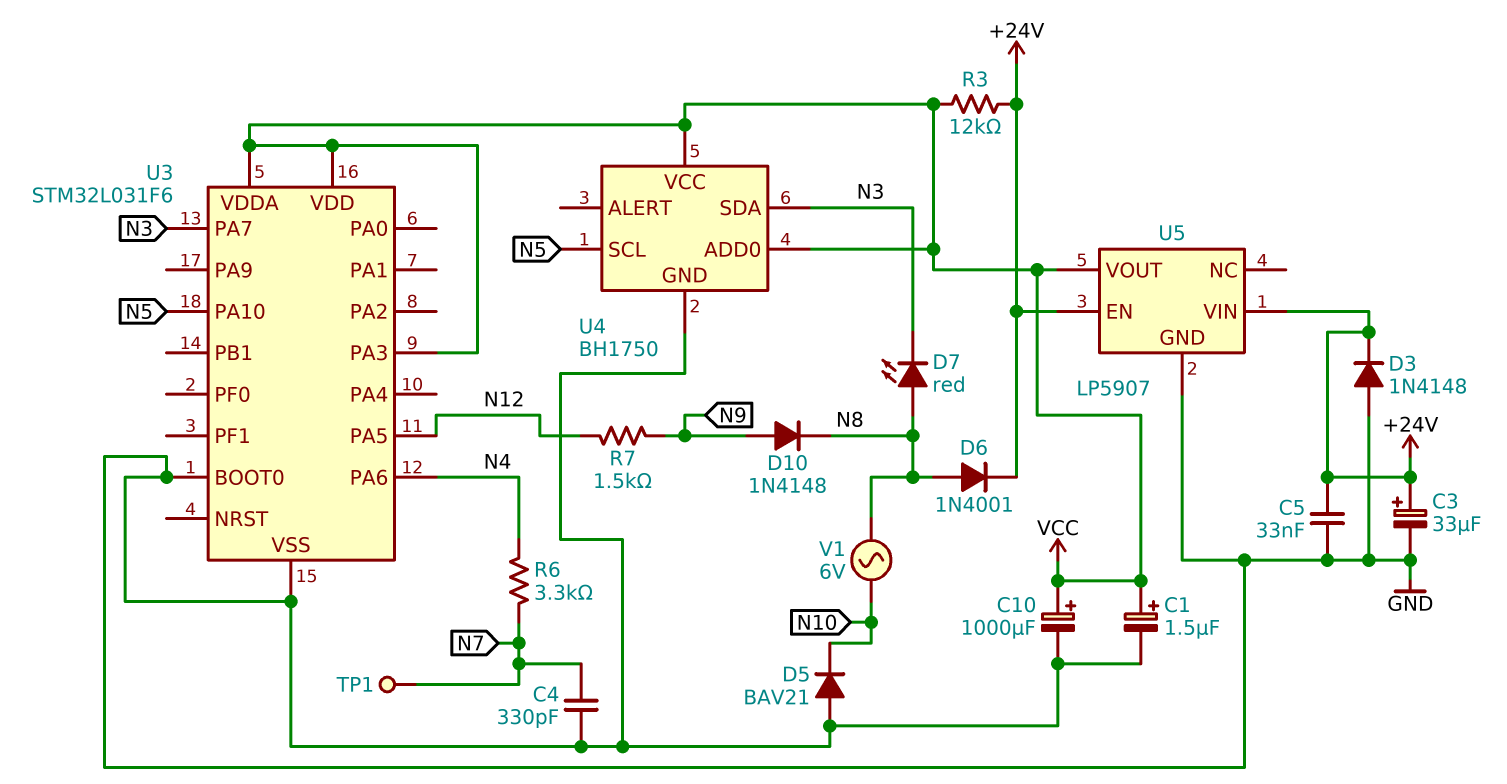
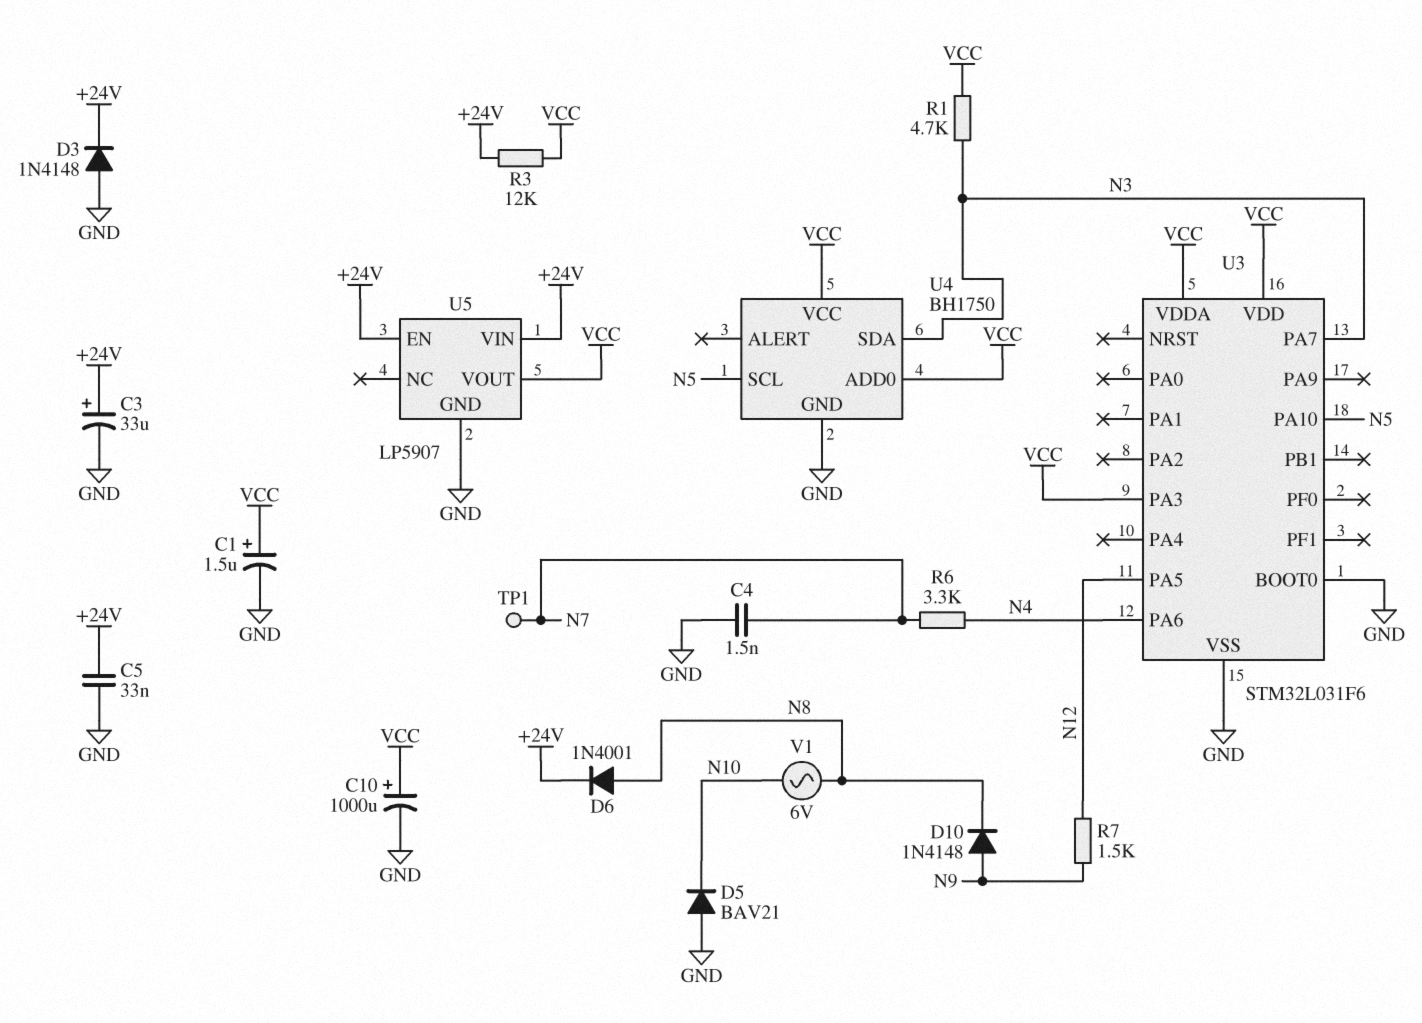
C4: 330pF (GND, N7) -> 1.5nF (GND, N7)
D7: LED red (A N8, K N3) -> none
R1: none -> 4.7k (N3, VCC)

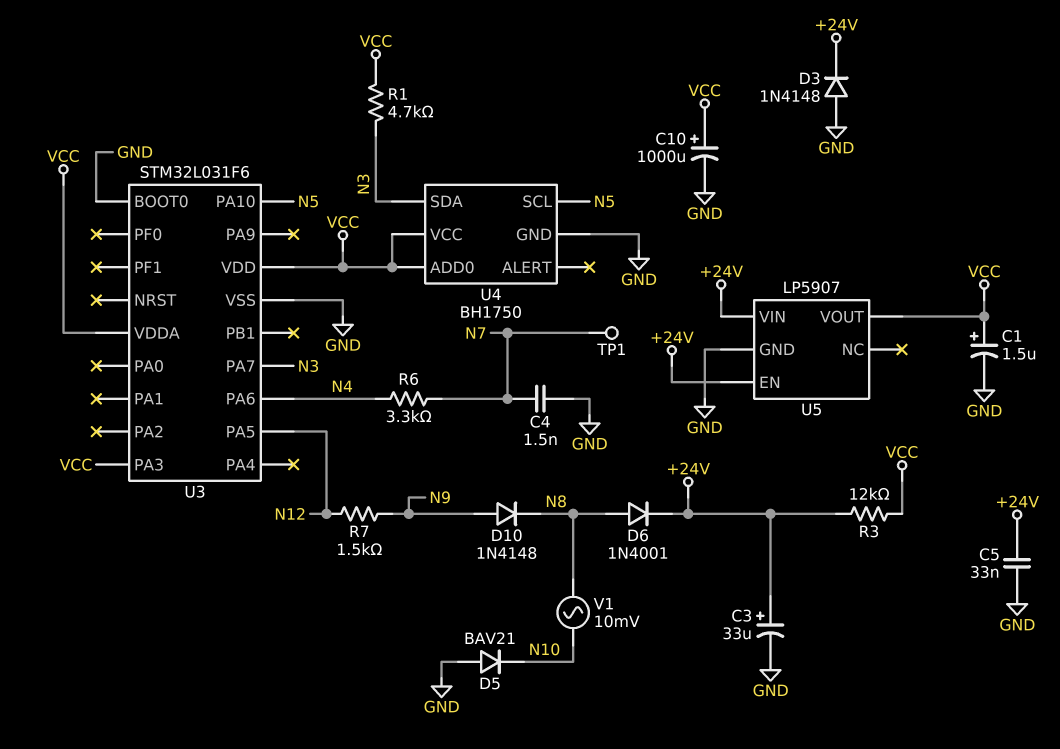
V1: AC 6V (N8, N10) -> AC 10mV (N8, N10)

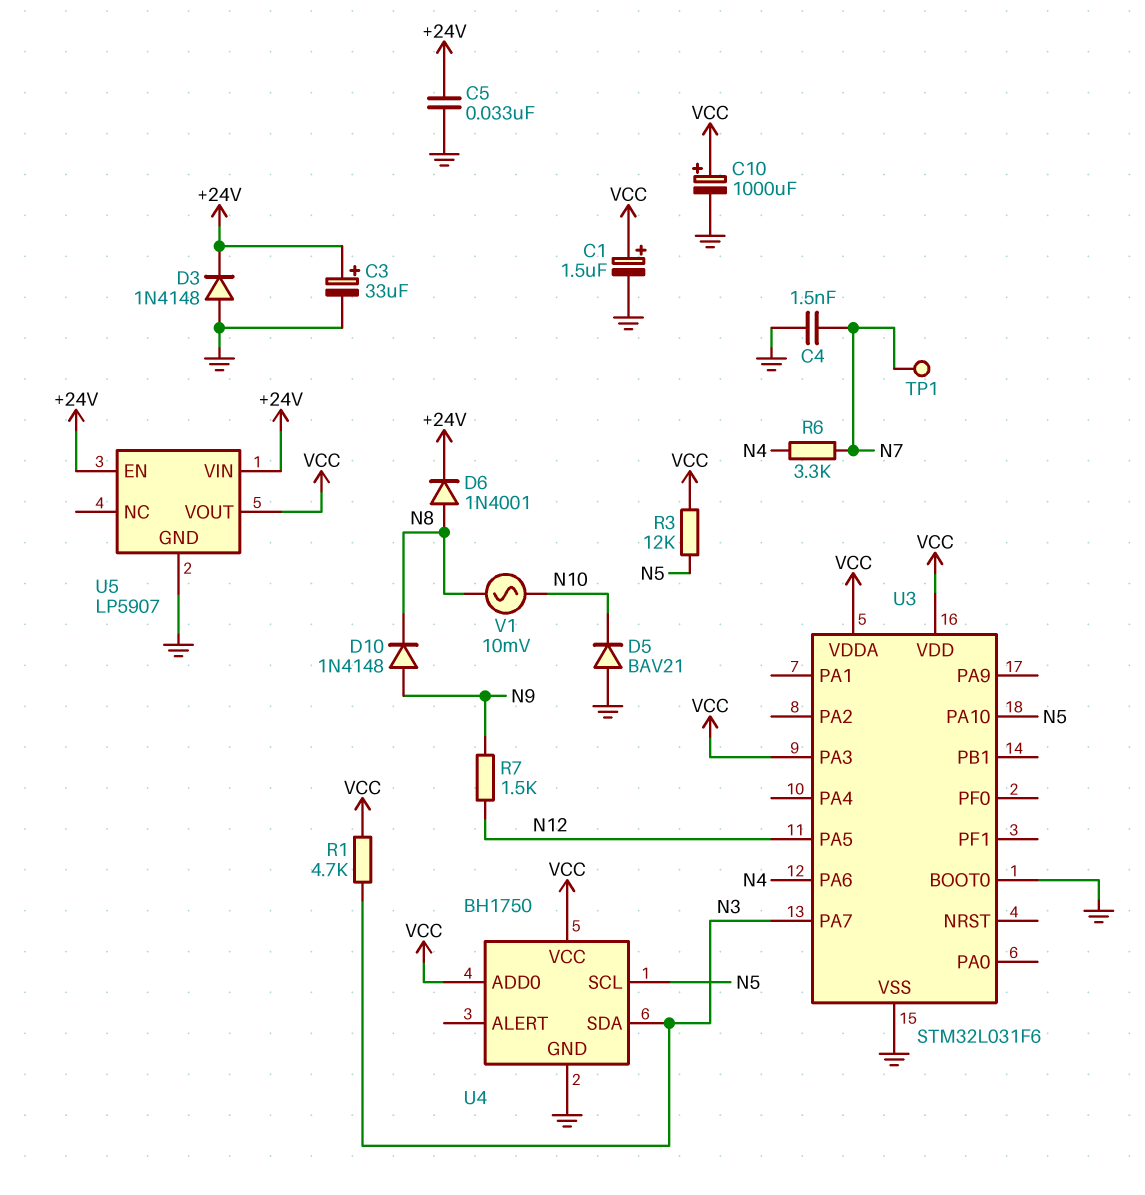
R3: 12k (+24V, VCC) -> 12k (N5, VCC)

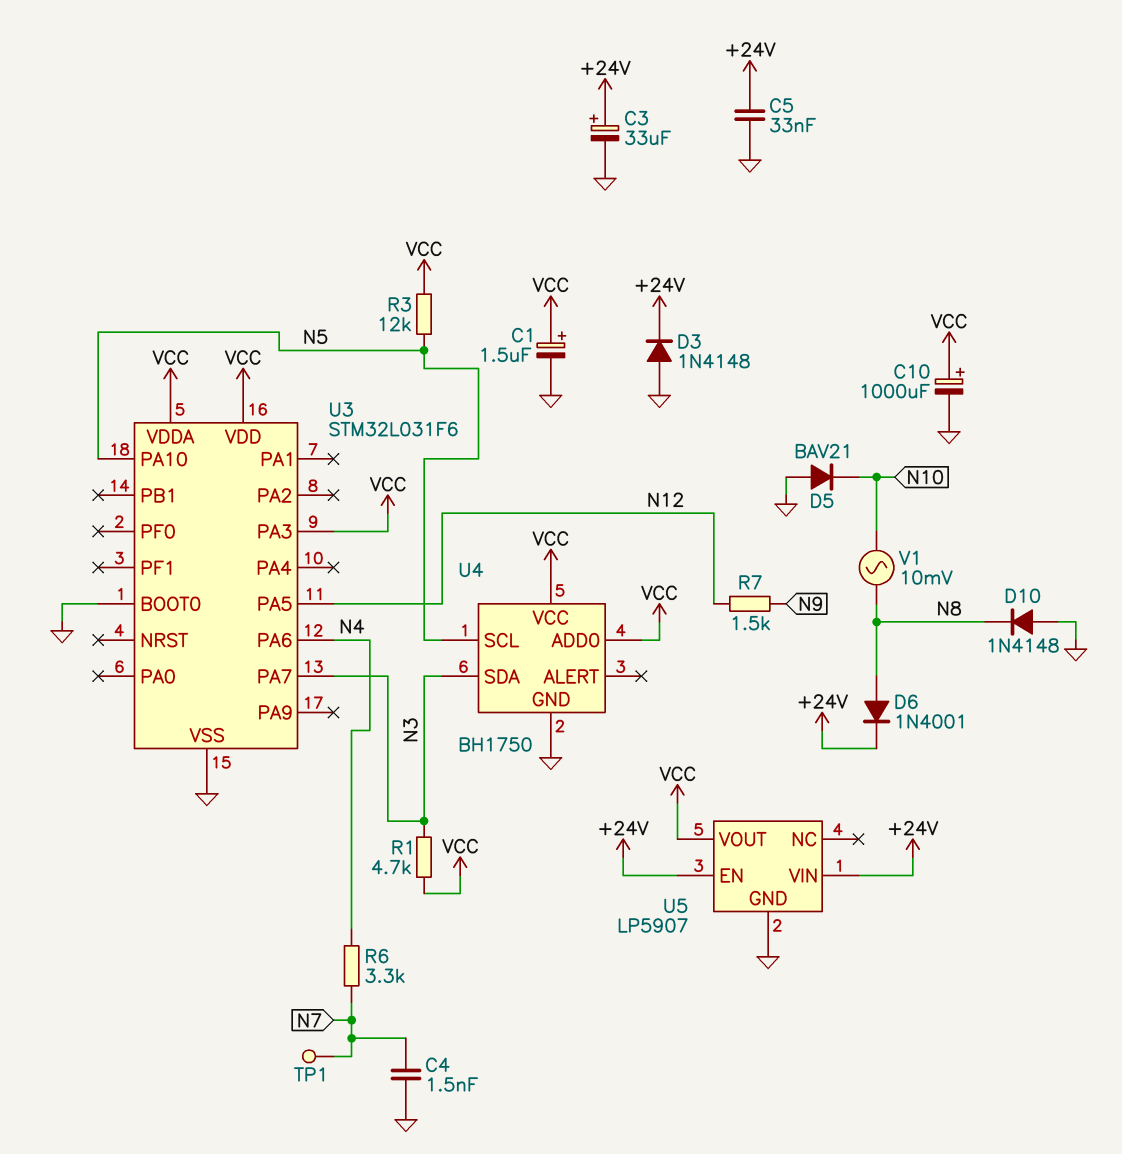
D10: diode 1N4148 (A N9, K N8) -> diode 1N4148 (A GND, K N8)

